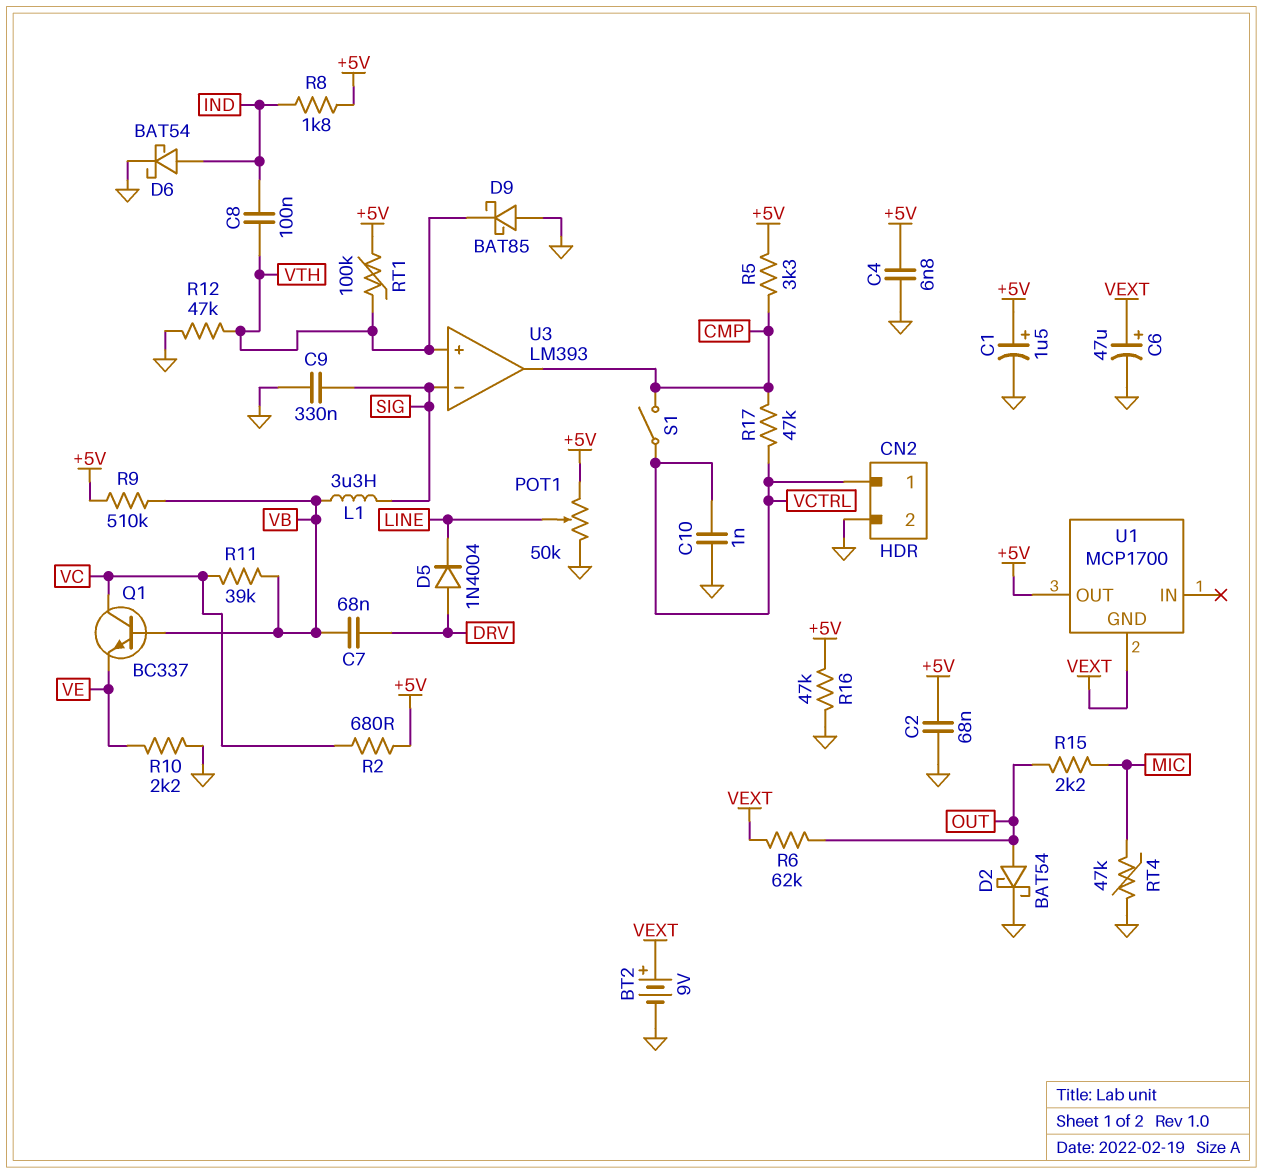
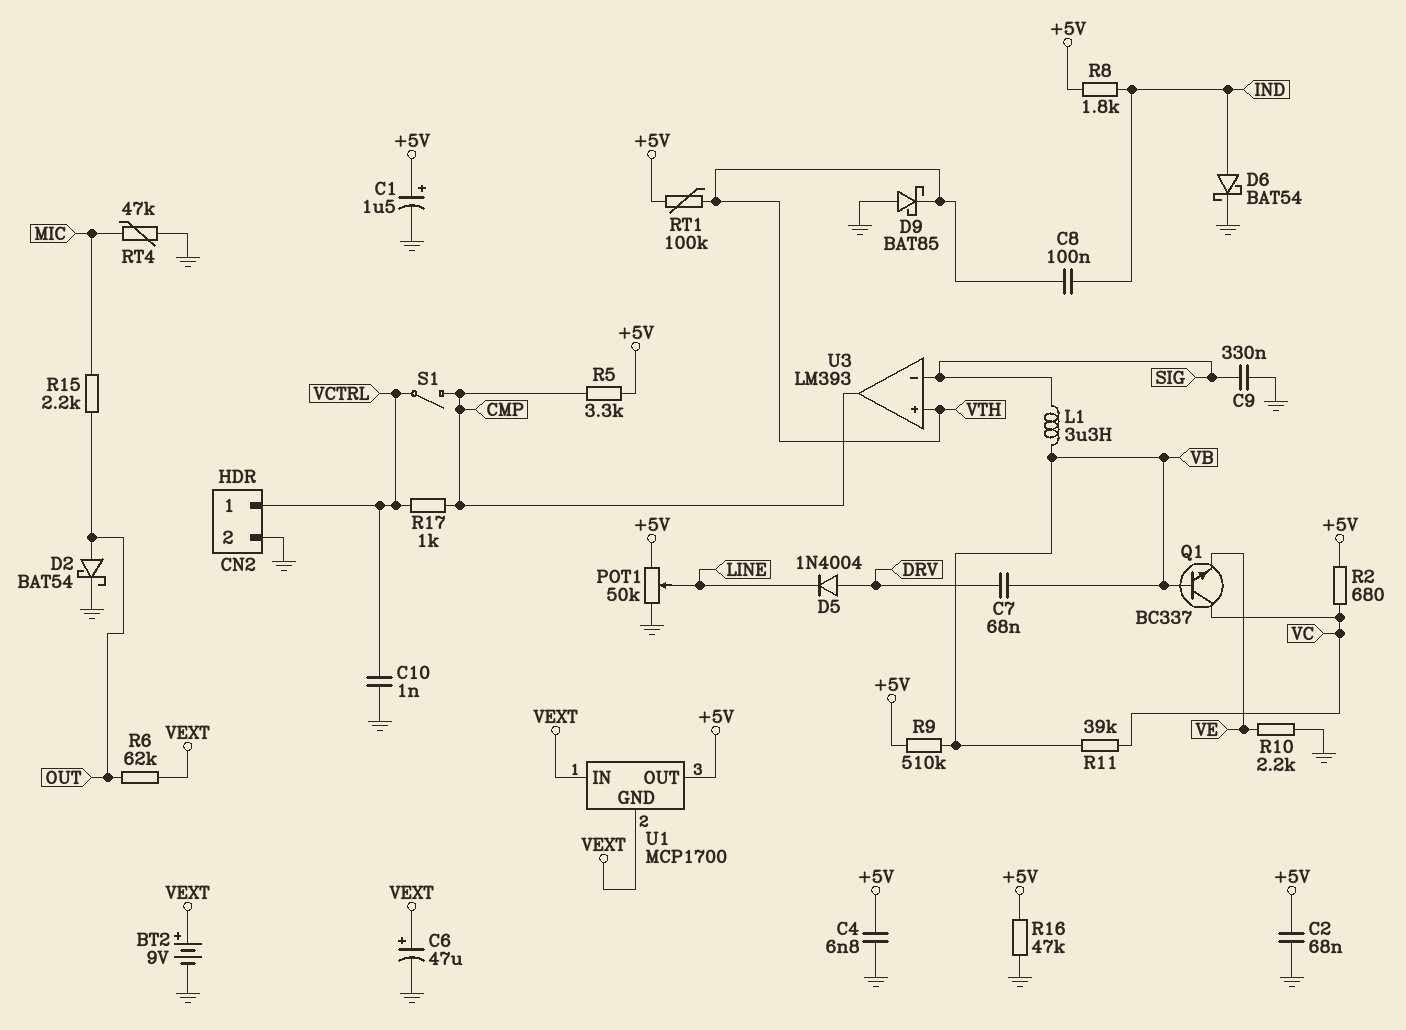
R12: 47k (GND, VTH) -> none
R17: 47k (CMP, VCTRL) -> 1k (CMP, VCTRL)
U1 pin IN: none -> VEXT

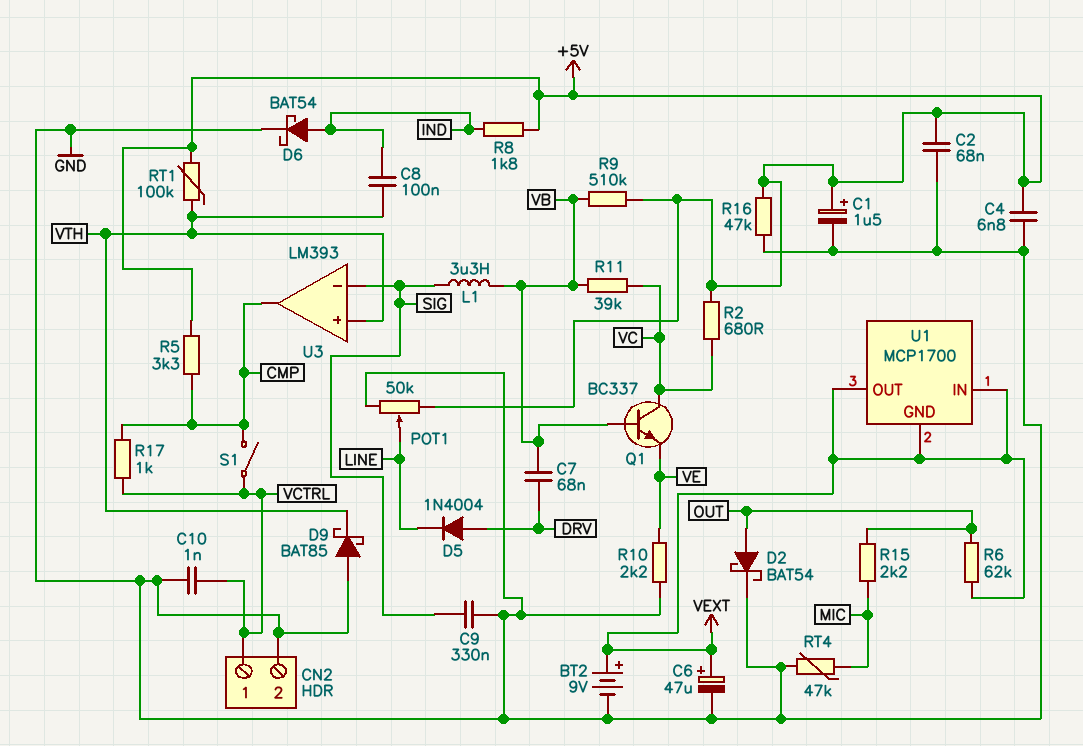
U1 pin OUT: +5V -> VEXT

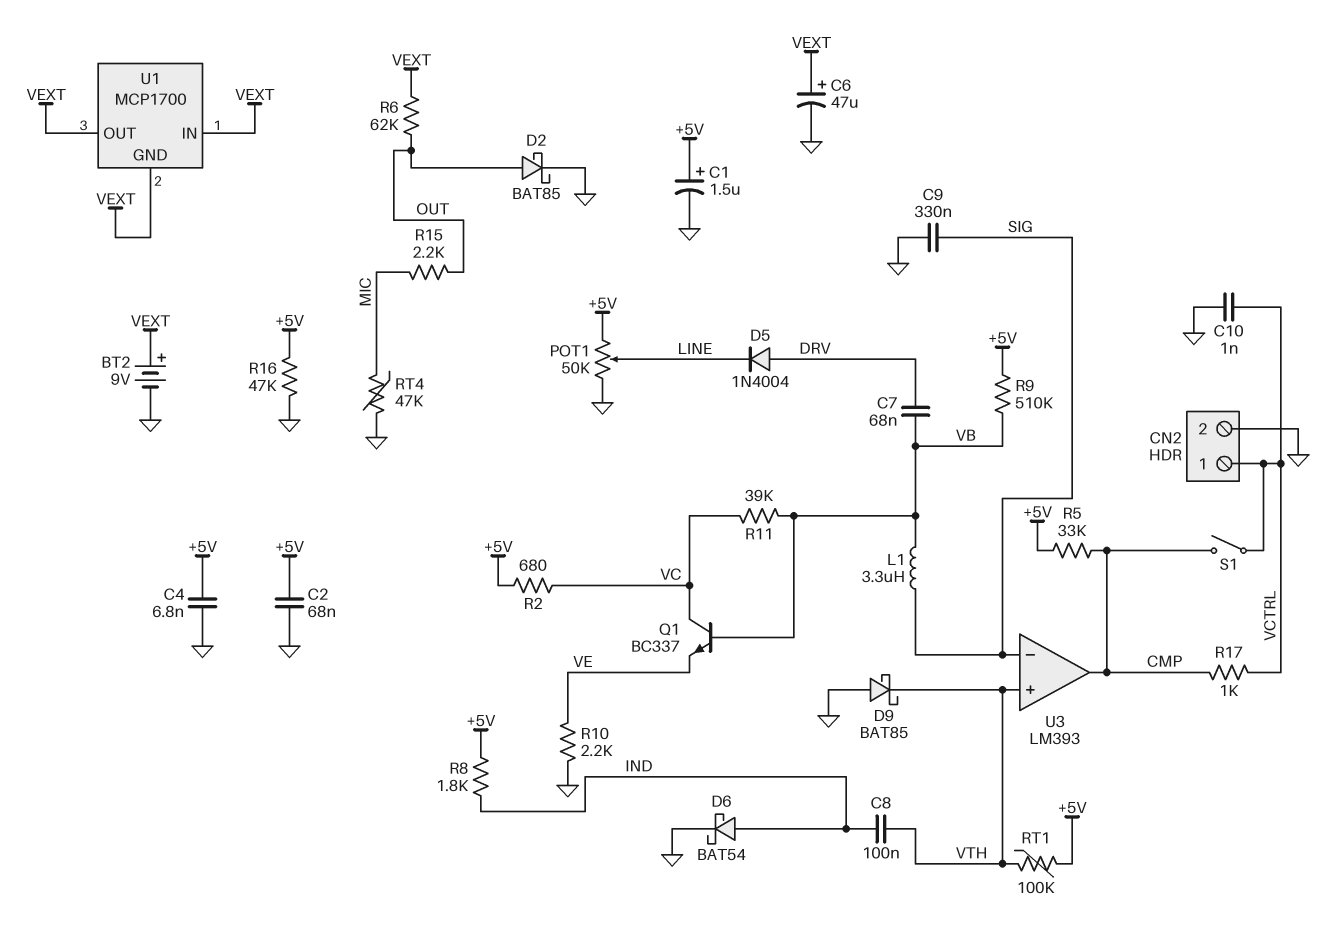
D2: schottky BAT54 (A OUT, K GND) -> schottky BAT85 (A OUT, K GND)
R5: 3.3k (+5V, CMP) -> 33k (+5V, CMP)

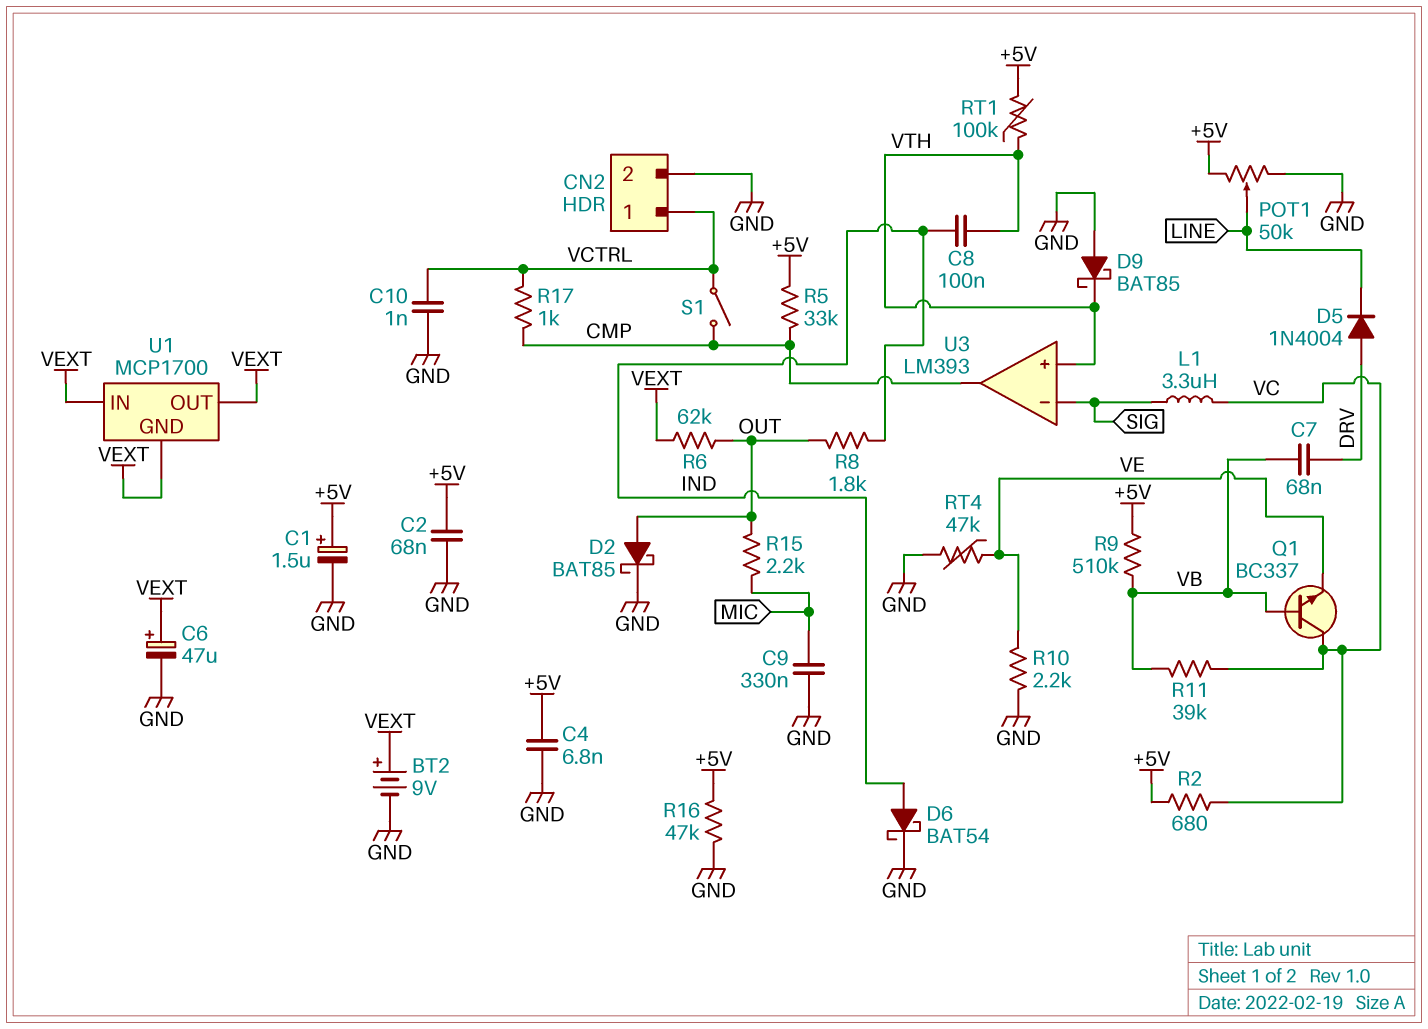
C9: 330nF (GND, SIG) -> 330nF (GND, MIC)
L1: 3.3uH (SIG, VB) -> 3.3uH (SIG, VC)
R8: 1.8k (+5V, IND) -> 1.8k (IND, OUT)
RT4: 47k (GND, MIC) -> 47k (GND, VE)

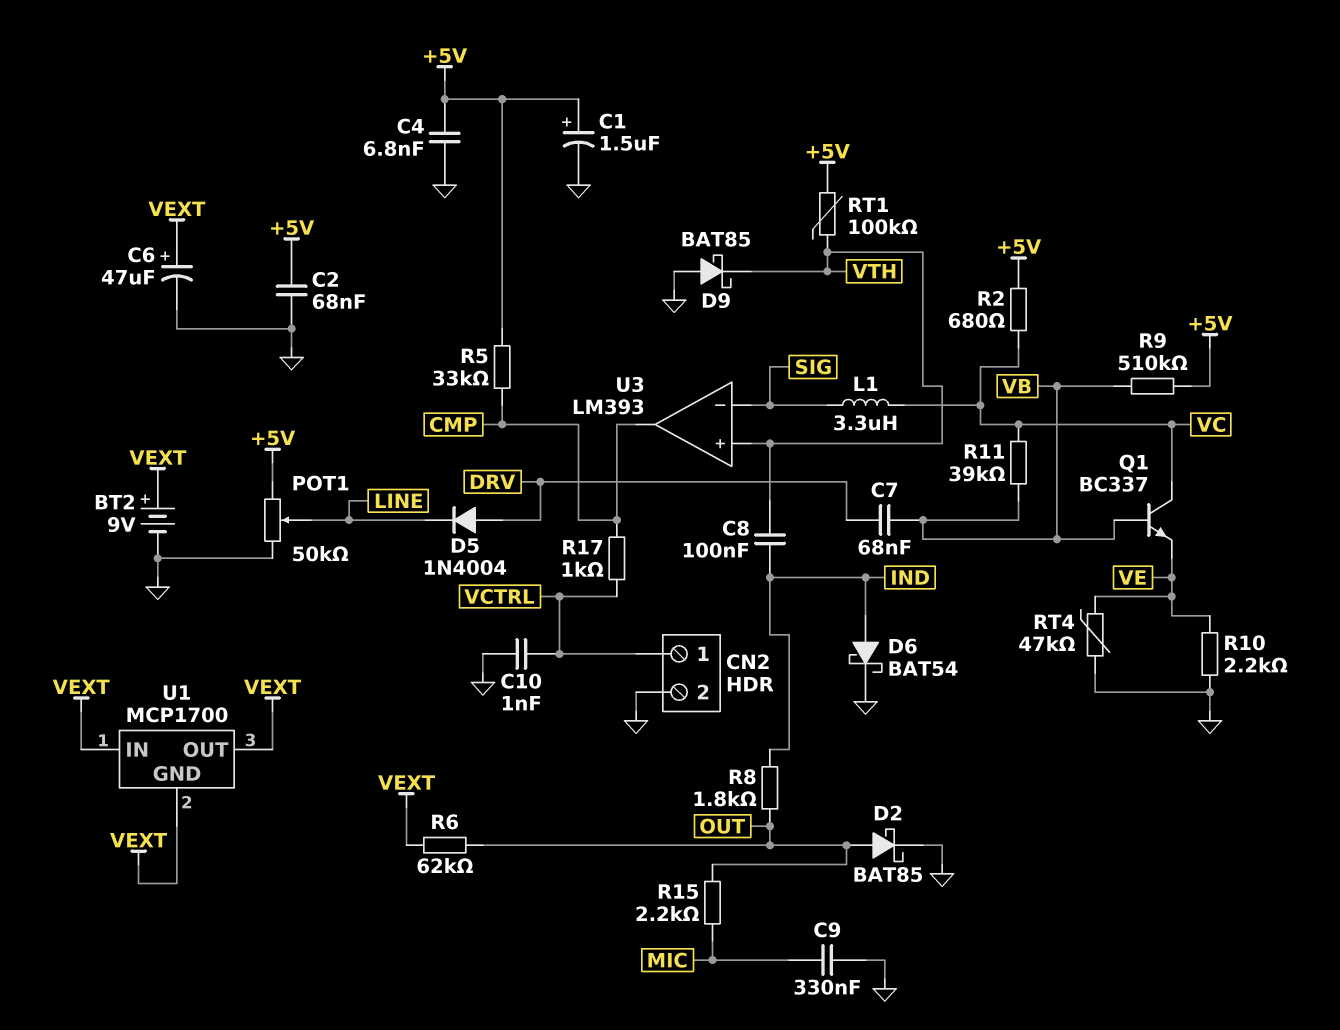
R16: 47k (+5V, GND) -> none
S1: switch (CMP, VCTRL) -> none

